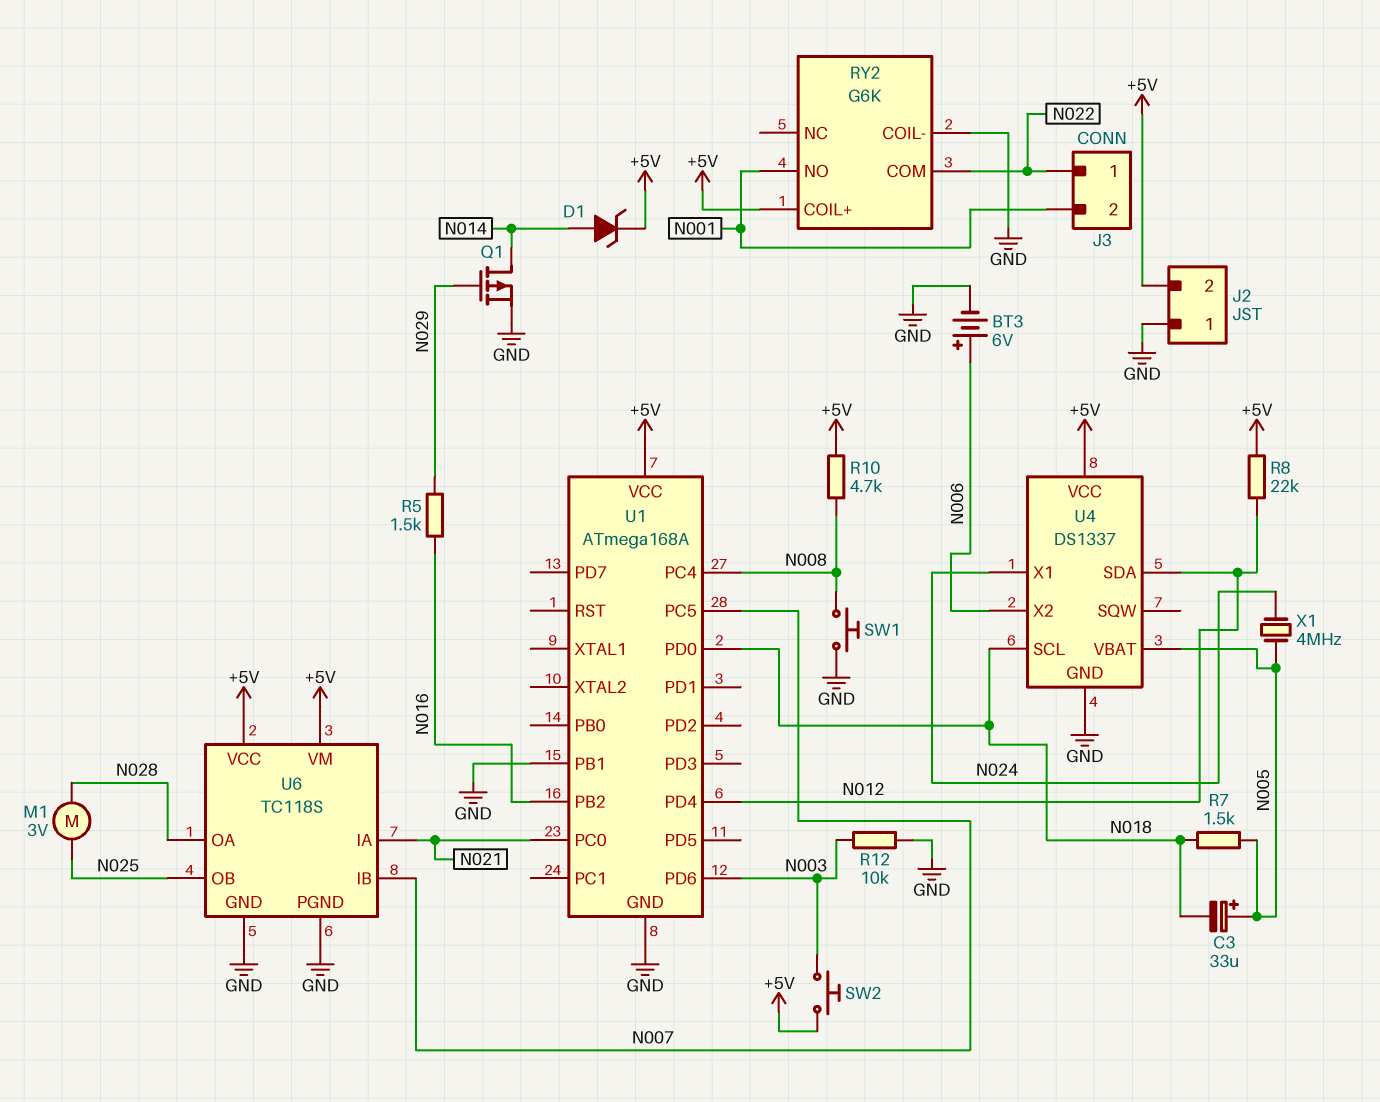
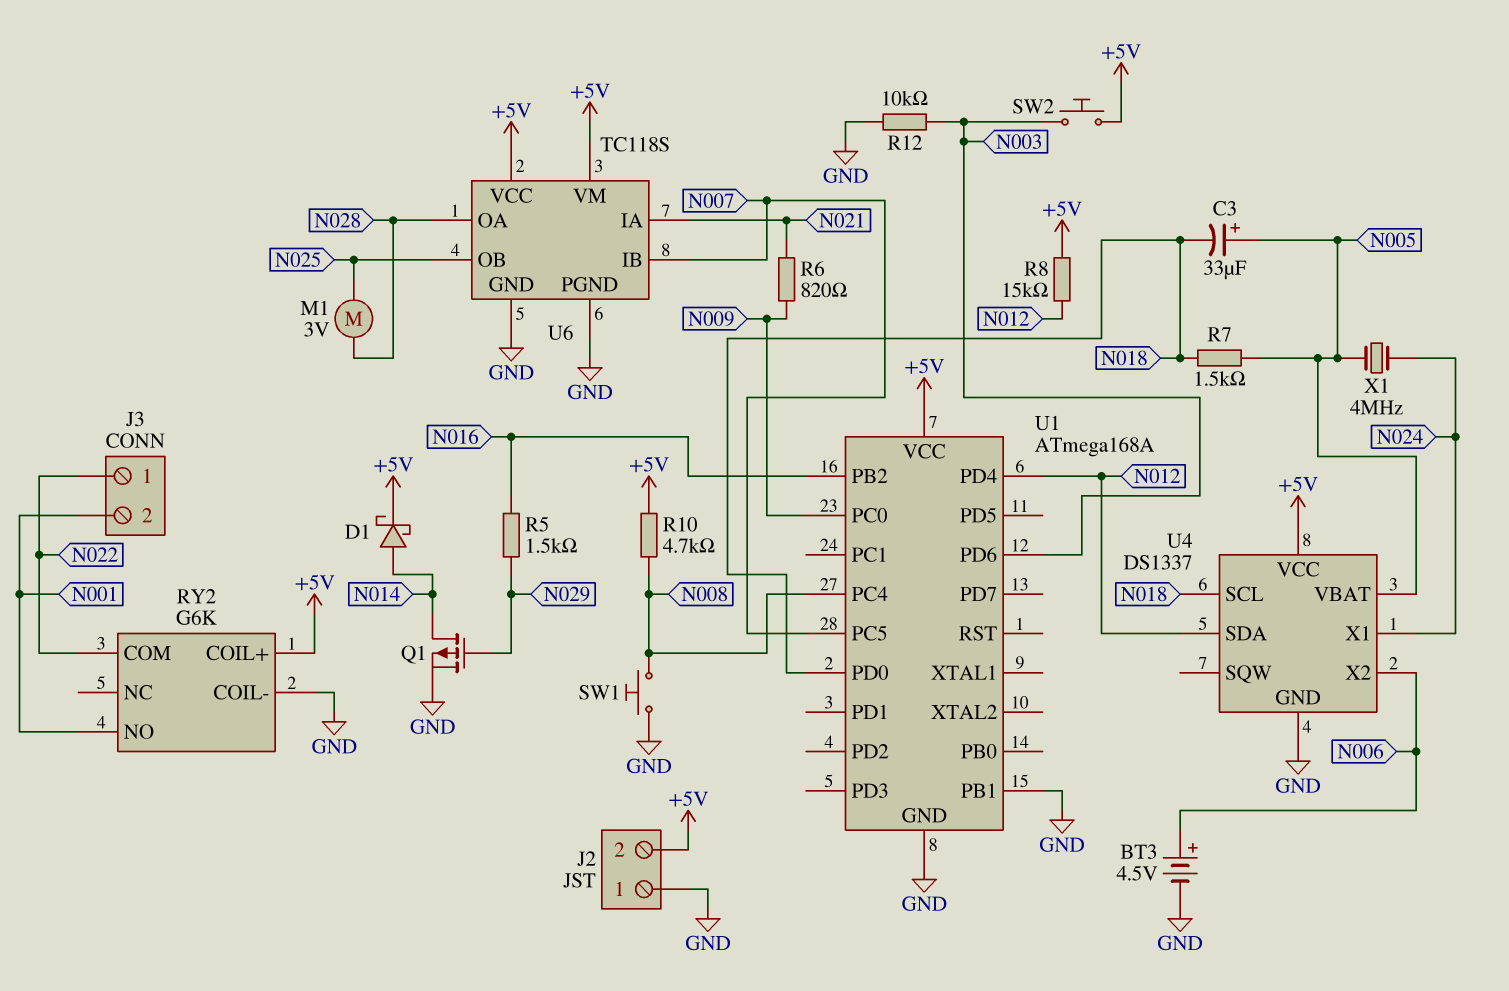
BT3: 6V (plus N006, minus GND) -> 4.5V (plus N006, minus GND)
D1: zener (A N014, K +5V) -> schottky (A N014, K +5V)
R6: none -> 820 (N009, N021)
R8: 22k (+5V, N012) -> 15k (+5V, N012)
U1 pin PC0: N021 -> N009

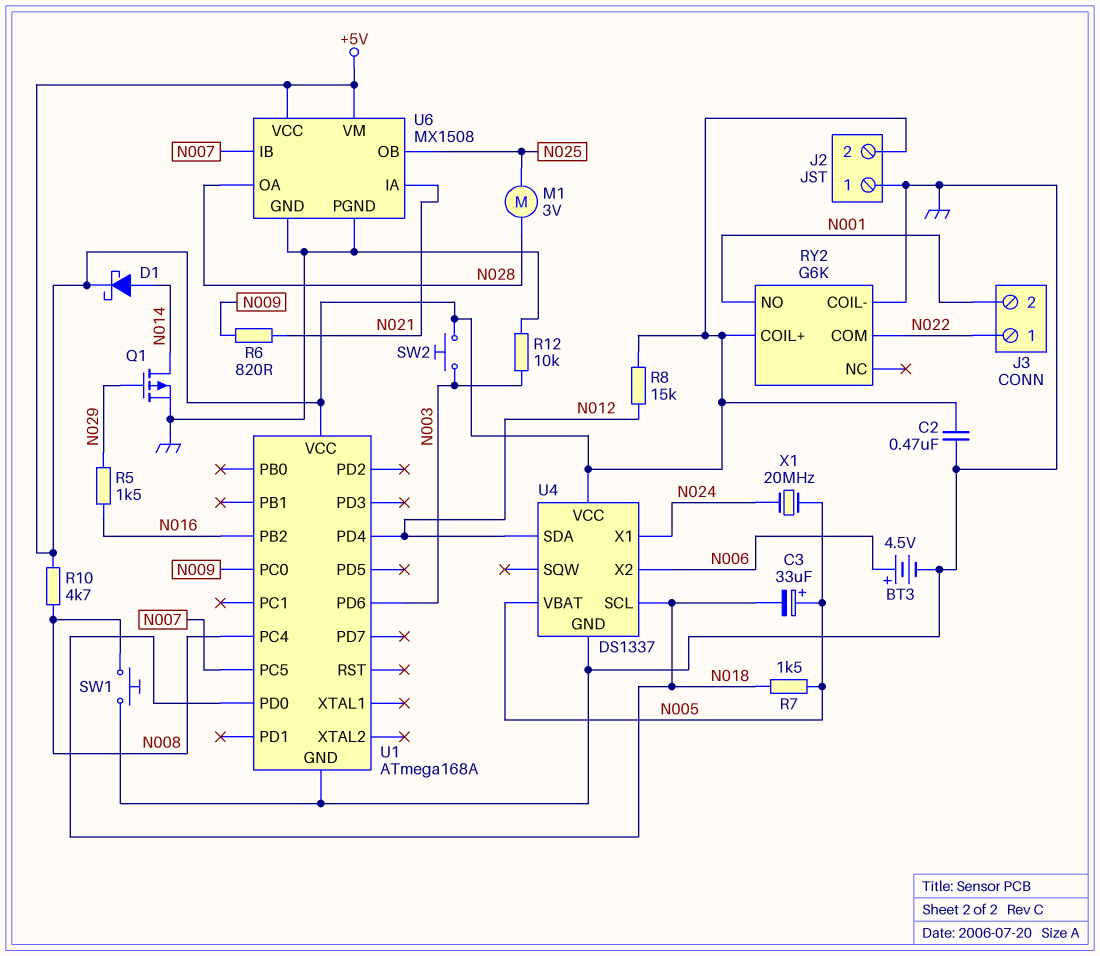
C2: none -> 470nF (+5V, GND)
U1 pin PB1: GND -> none
U6: TC118S -> MX1508
X1: 4MHz (N005, N024) -> 20MHz (N005, N024)

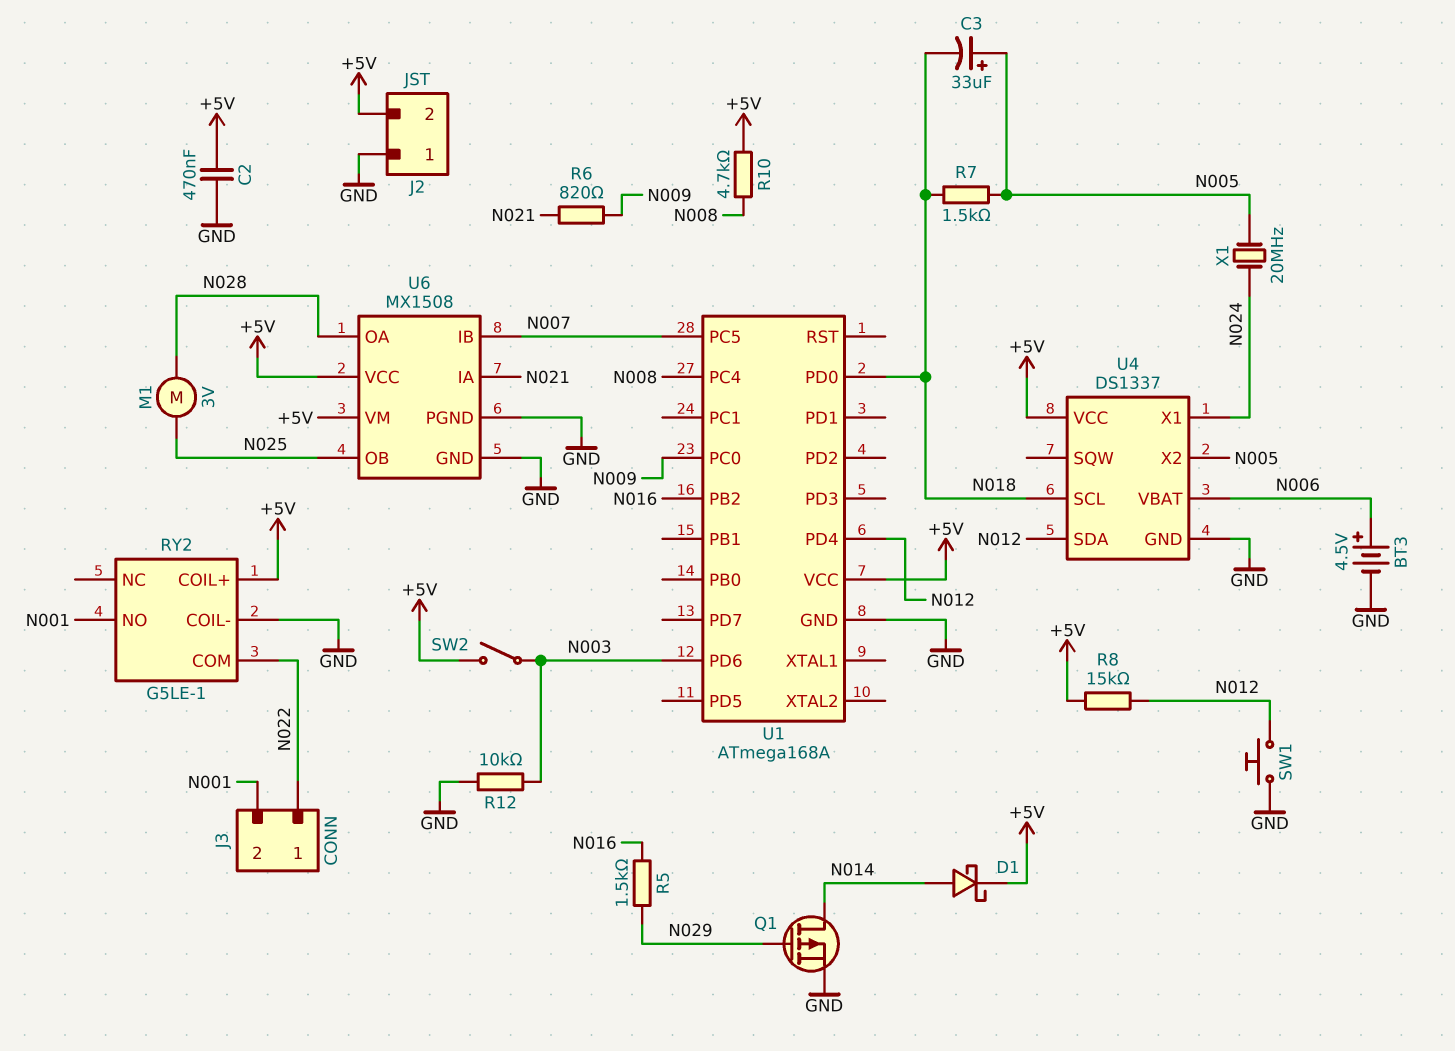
RY2: G6K -> G5LE-1
SW1: button (GND, N008) -> button (GND, N012)
SW2: button (+5V, N003) -> switch (+5V, N003)
U4 pin VBAT: N005 -> N006
U4 pin X2: N006 -> N005

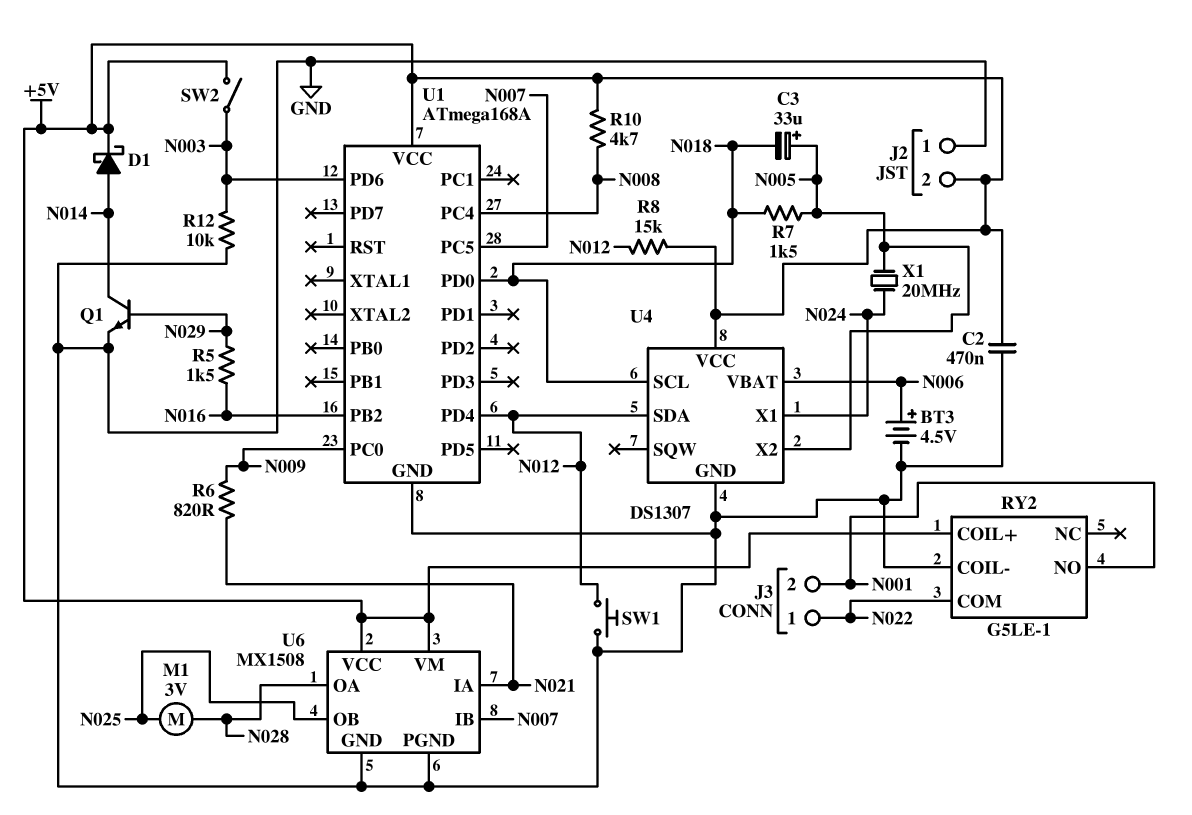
Q1: PMOS (G N029, D N014, S GND) -> NPN (B N029, C N014, E GND)
U4: DS1337 -> DS1307

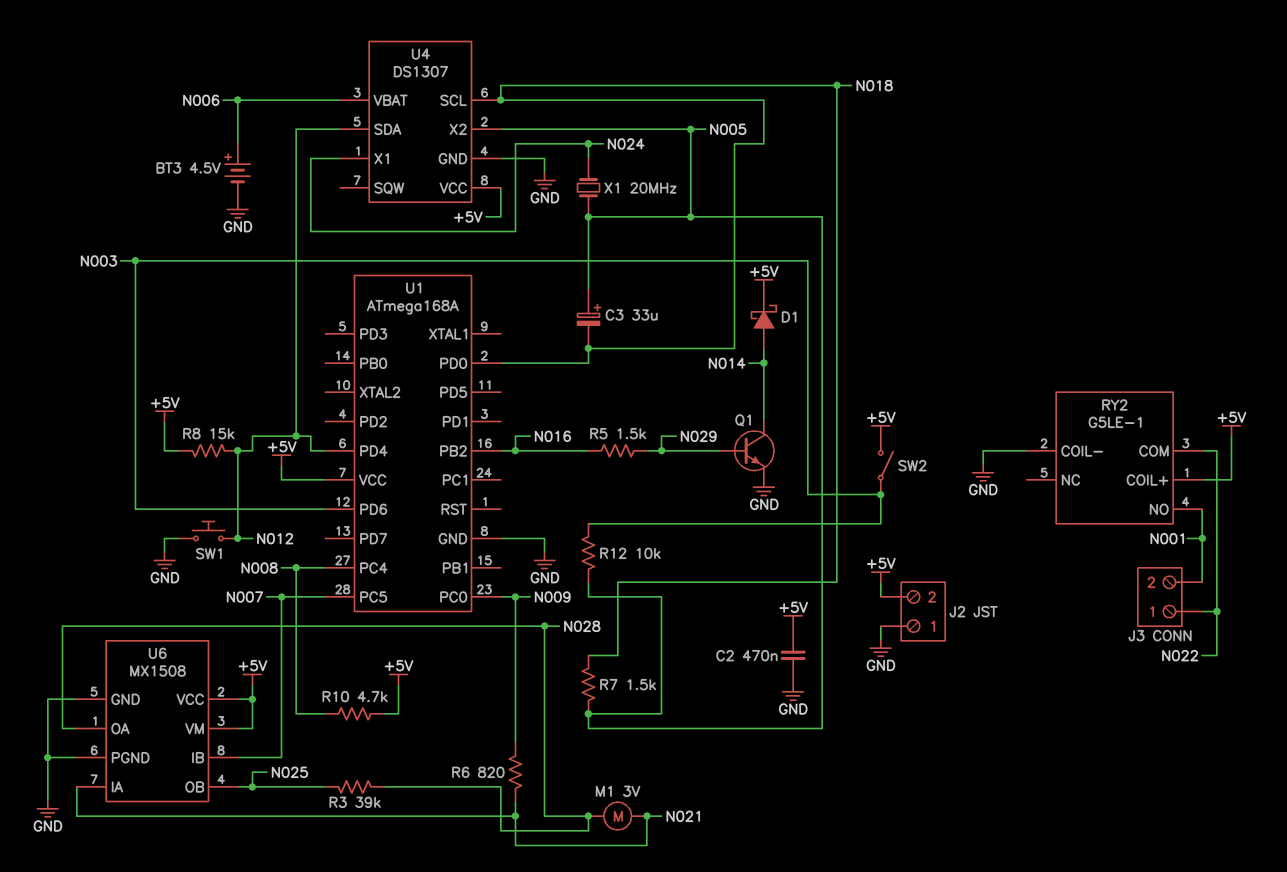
M1: motor 3V (N025, N028) -> motor 3V (N021, N028)
R3: none -> 39k (N025, N028)
R12: 10k (GND, N003) -> 10k (N003, N005)

